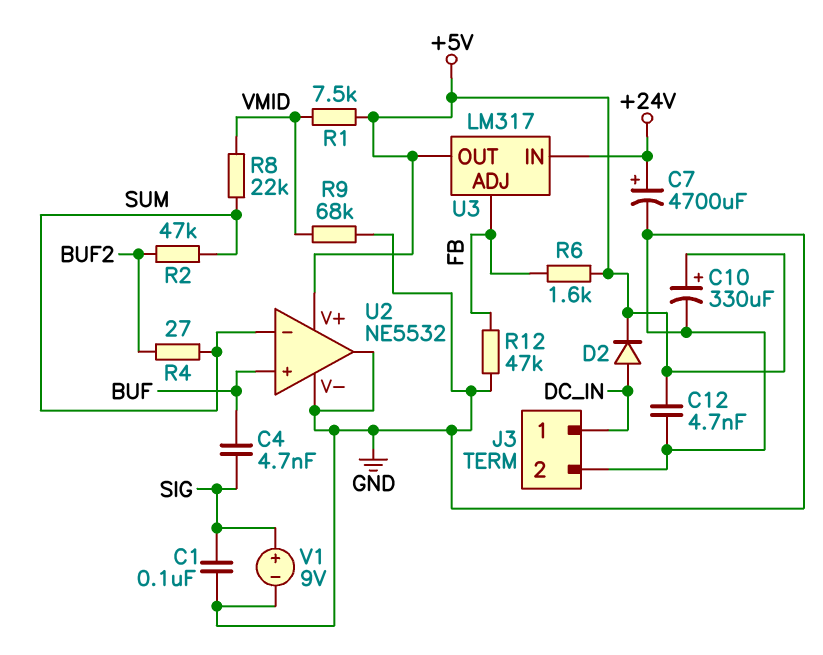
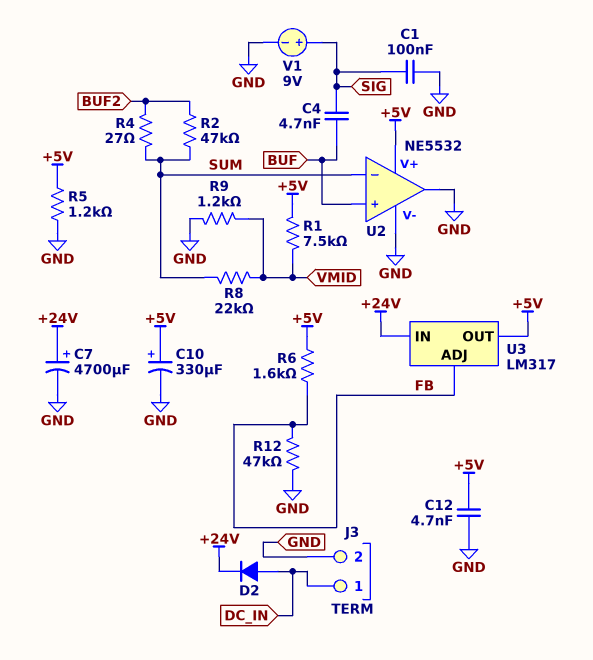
D2: diode (A DC_IN, K +5V) -> diode (A DC_IN, K +24V)
R5: none -> 1.2k (+5V, GND)
R9: 68k (GND, VMID) -> 1.2k (GND, VMID)

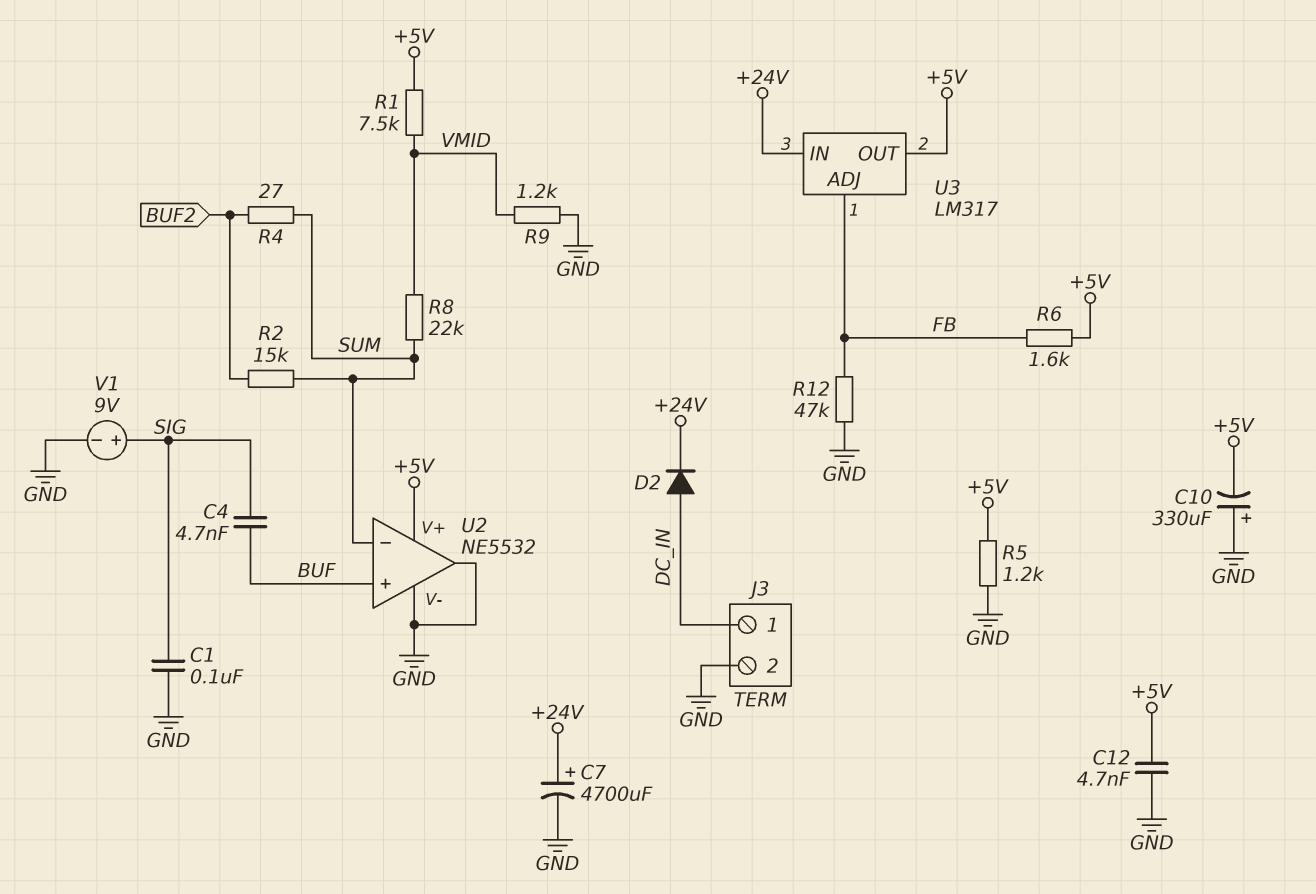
C10: 330uF (plus +5V, minus GND) -> 330uF (plus GND, minus +5V)
R2: 47k (BUF2, SUM) -> 15k (BUF2, SUM)

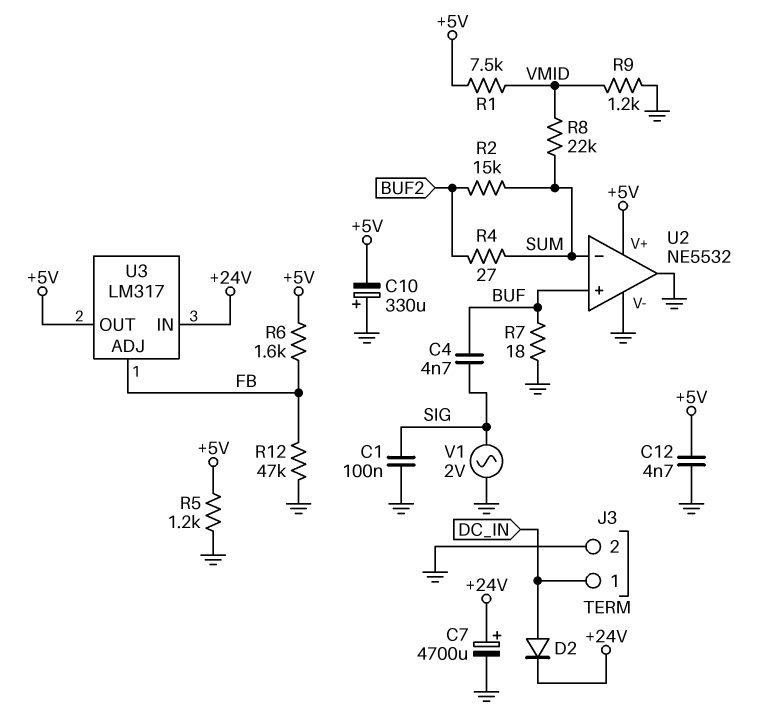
R7: none -> 18 (BUF, GND)
V1: 9V (plus SIG, minus GND) -> AC 2V (GND, SIG)

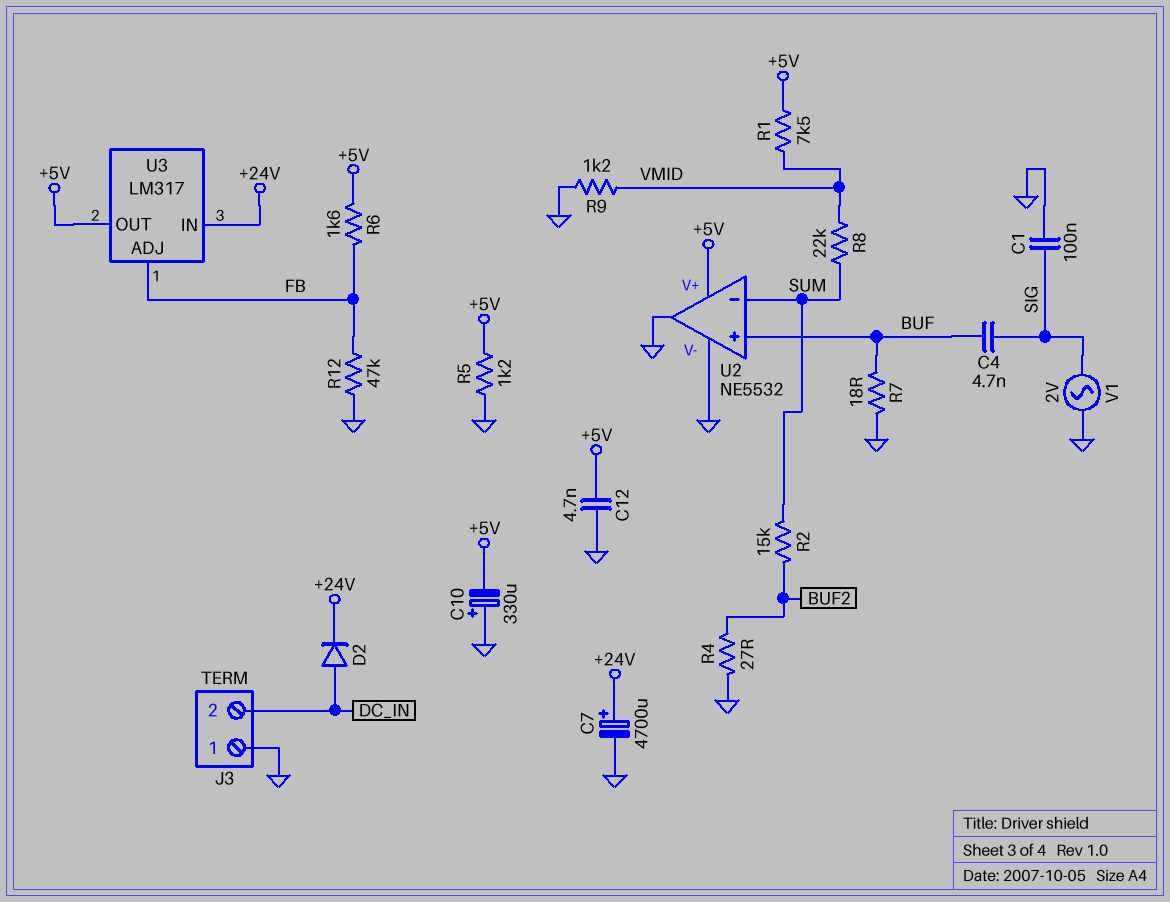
J3 pin 1: DC_IN -> GND
J3 pin 2: GND -> DC_IN
R4: 27 (BUF2, SUM) -> 27 (BUF2, GND)

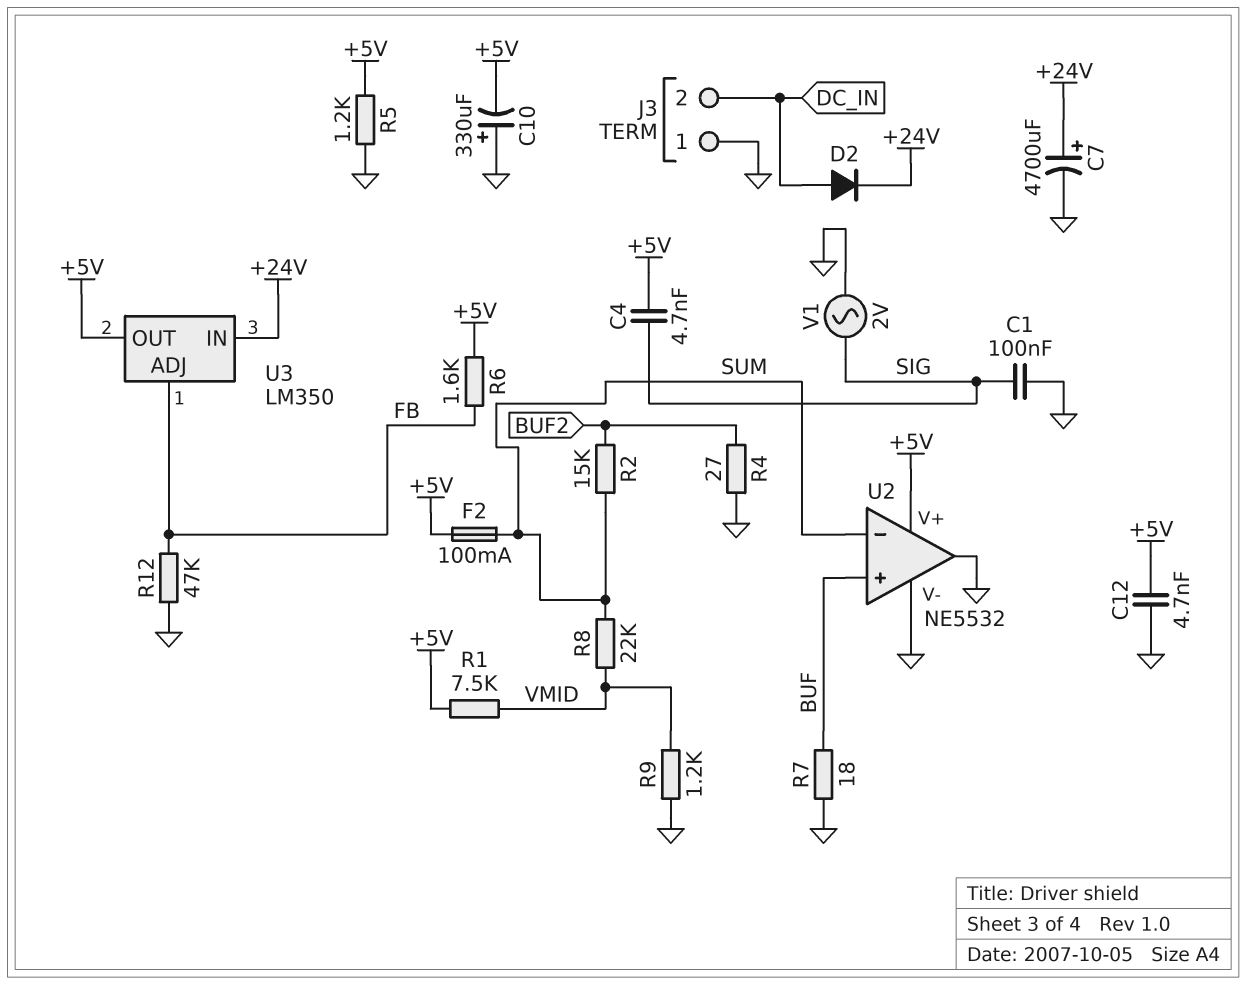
C4: 4.7nF (BUF, SIG) -> 4.7nF (+5V, SIG)
F2: none -> 100mA (+5V, SUM)
U3: LM317 -> LM350

